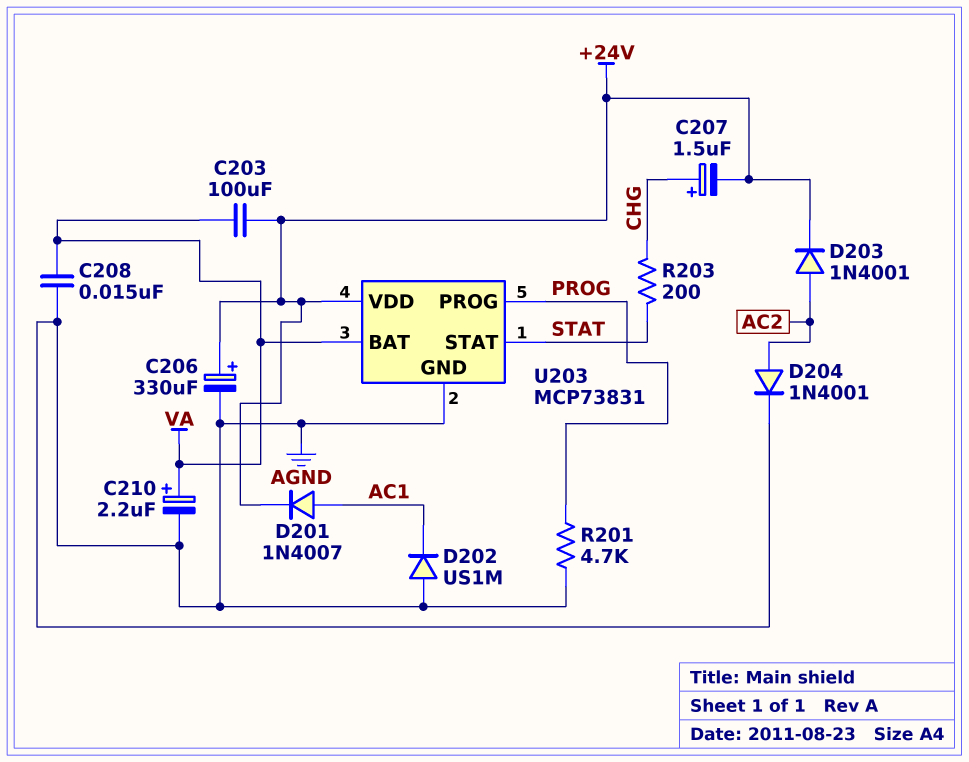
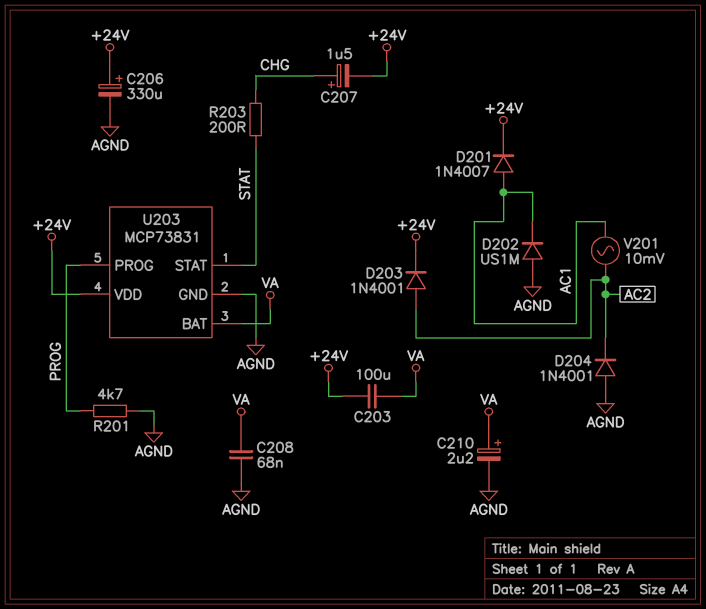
C208: 15nF (AGND, VA) -> 68nF (AGND, VA)
D204: diode 1N4001 (A AC2, K AGND) -> diode 1N4001 (A AGND, K AC2)
V201: none -> AC 10mV (AC1, AC2)

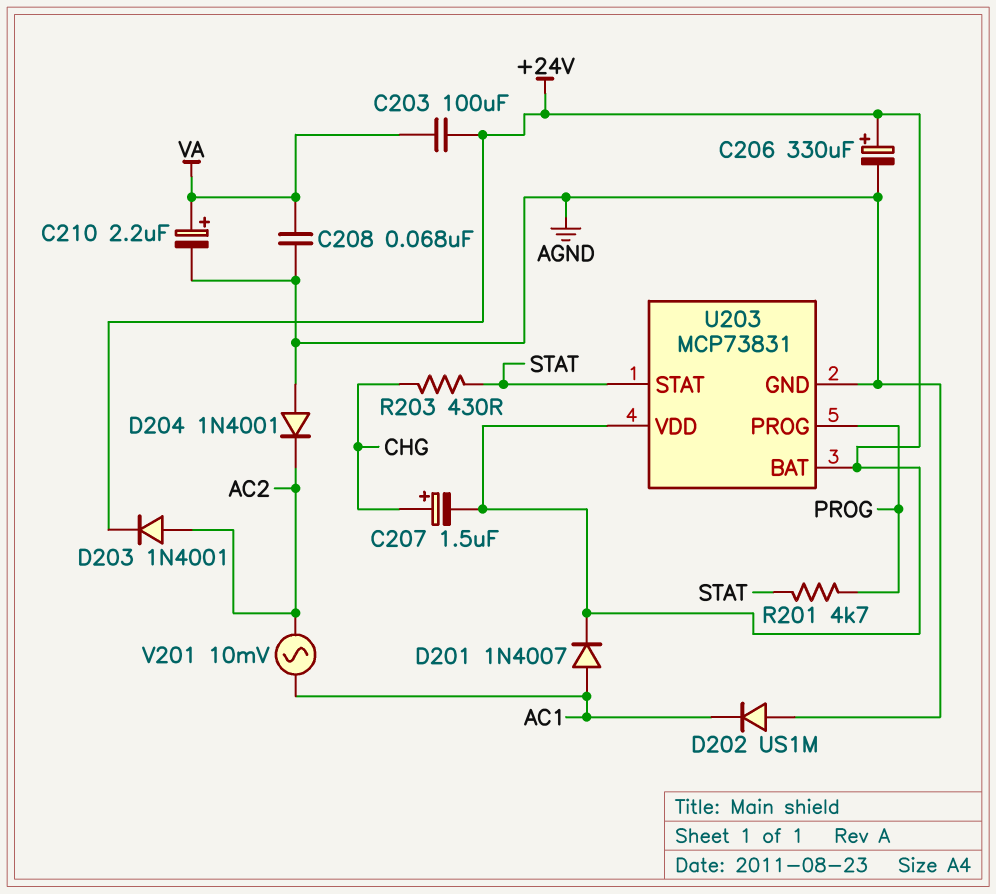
R201: 4.7k (AGND, PROG) -> 4.7k (PROG, STAT)
R203: 200 (CHG, STAT) -> 430 (CHG, STAT)
U203 pin BAT: VA -> +24V

